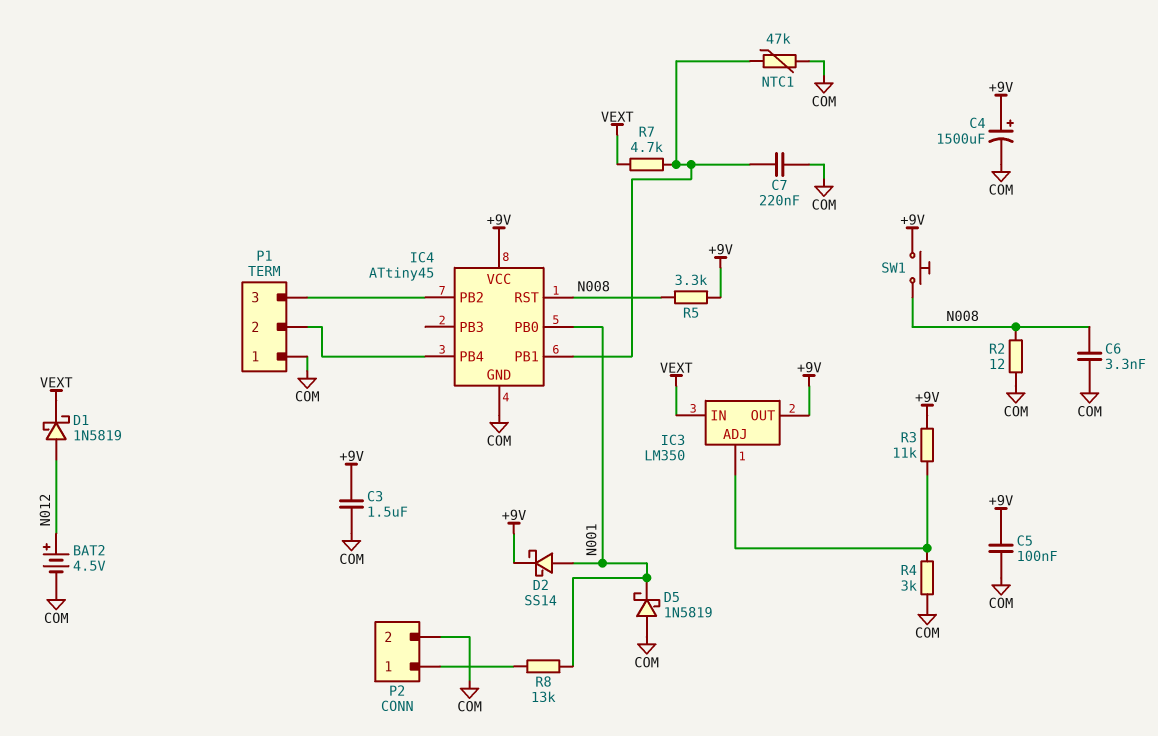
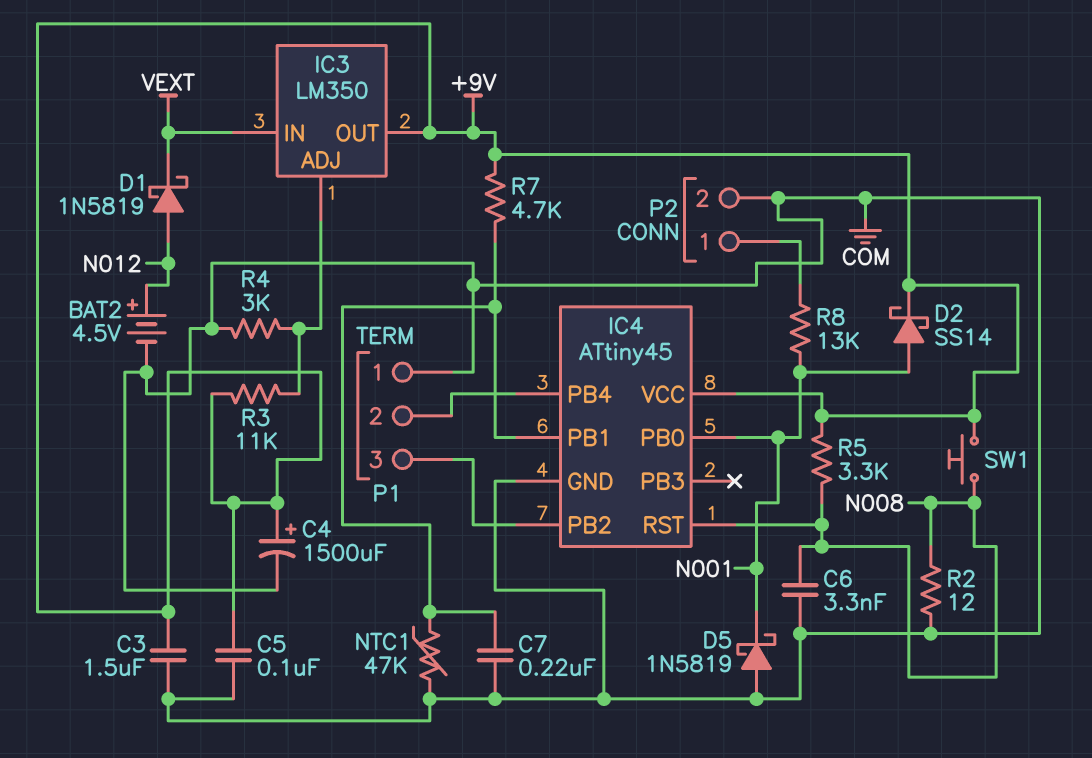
R7: 4.7k (IC4/PB1, VEXT) -> 4.7k (+9V, IC4/PB1)

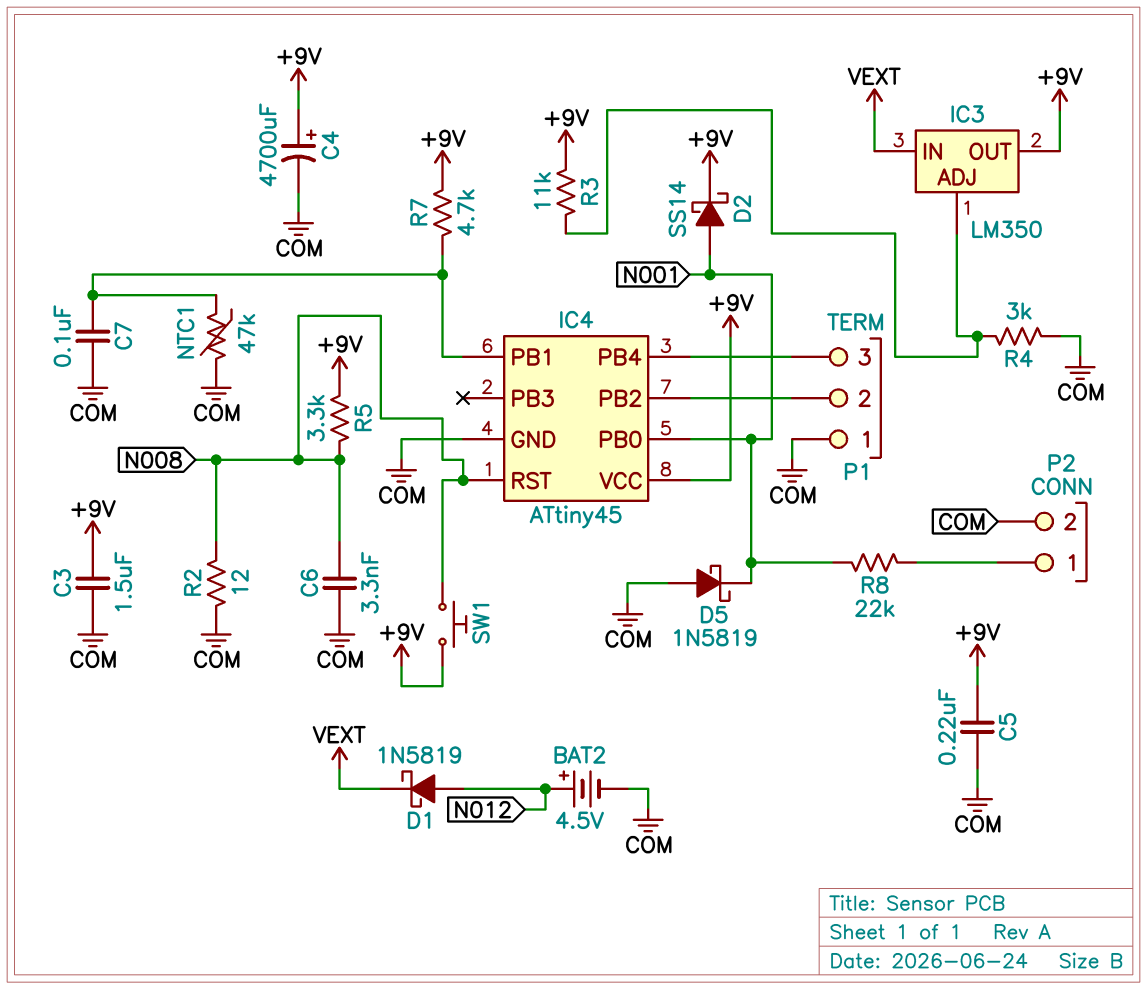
C4: 1500uF (plus +9V, minus COM) -> 4700uF (plus +9V, minus COM)
C5: 100nF (+9V, COM) -> 220nF (+9V, COM)
C7: 220nF (COM, IC4/PB1) -> 100nF (COM, IC4/PB1)
P1 pin 2: IC4/PB4 -> IC4/PB2
P1 pin 3: IC4/PB2 -> IC4/PB4
R8: 13k (N001, P2/1) -> 22k (N001, P2/1)

